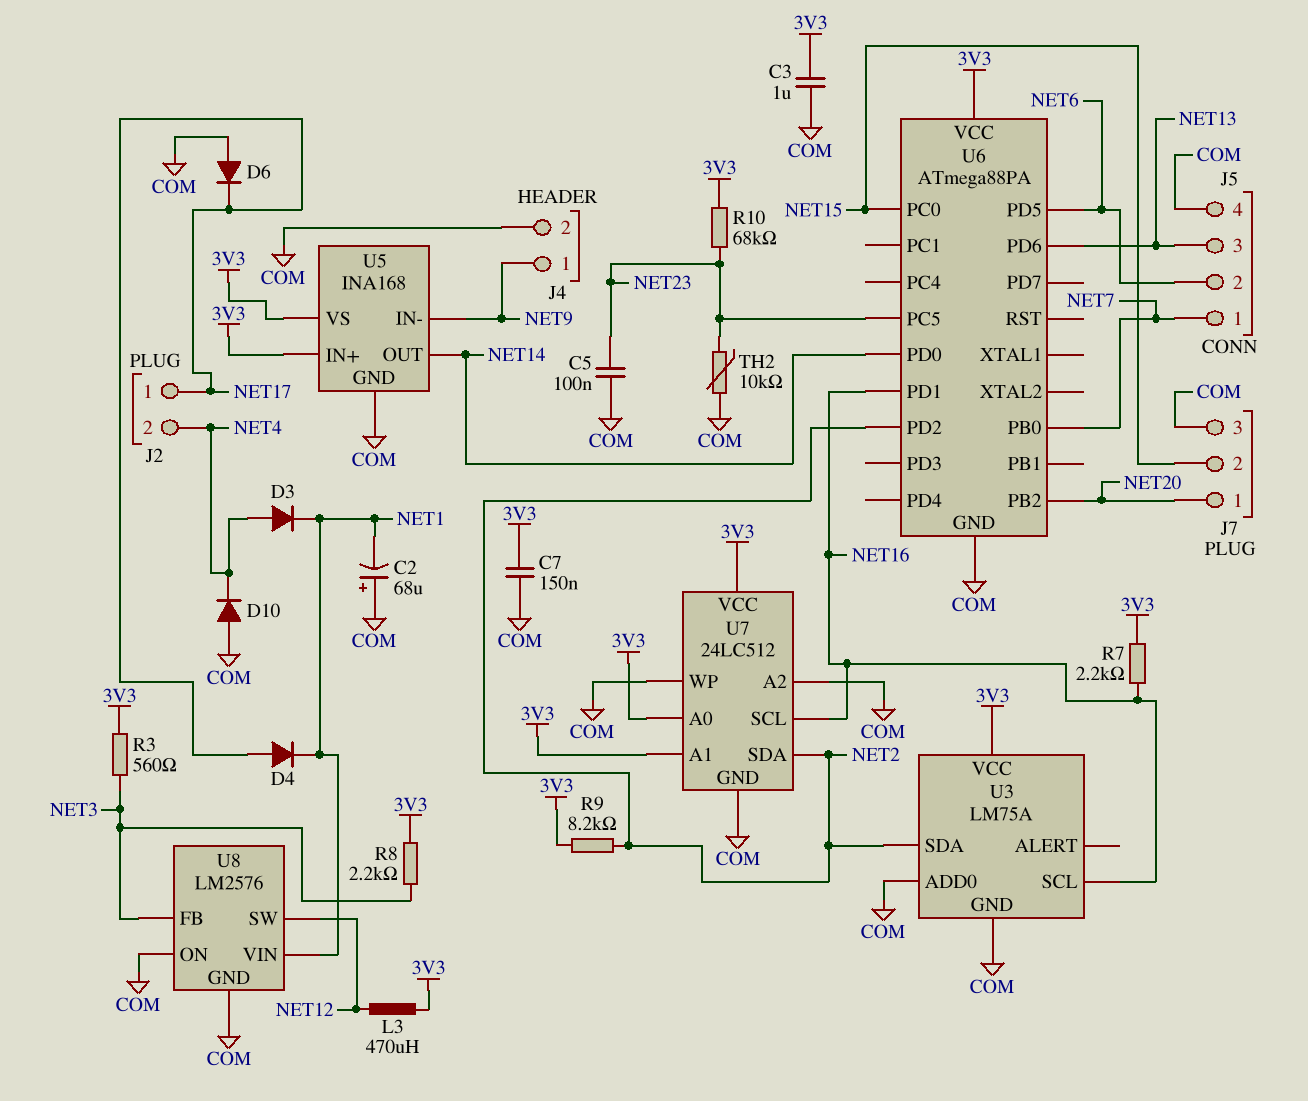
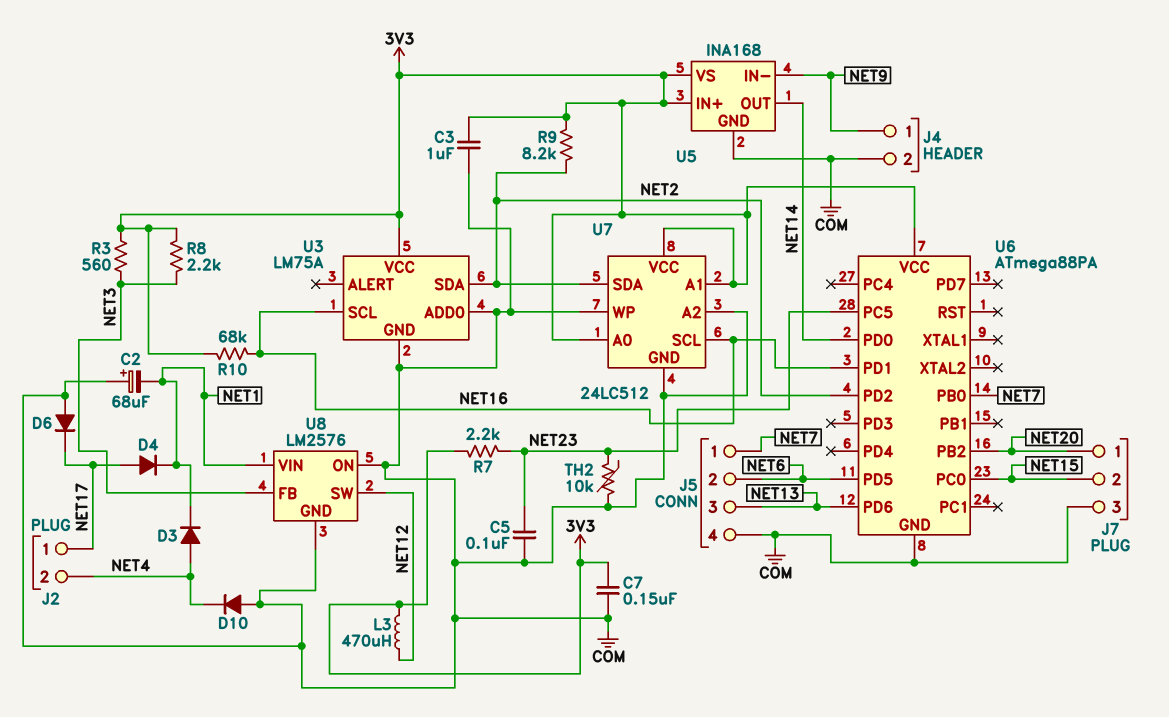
R7: 2.2k (3V3, NET16) -> 2.2k (3V3, NET23)
R10: 68k (3V3, NET23) -> 68k (3V3, NET16)

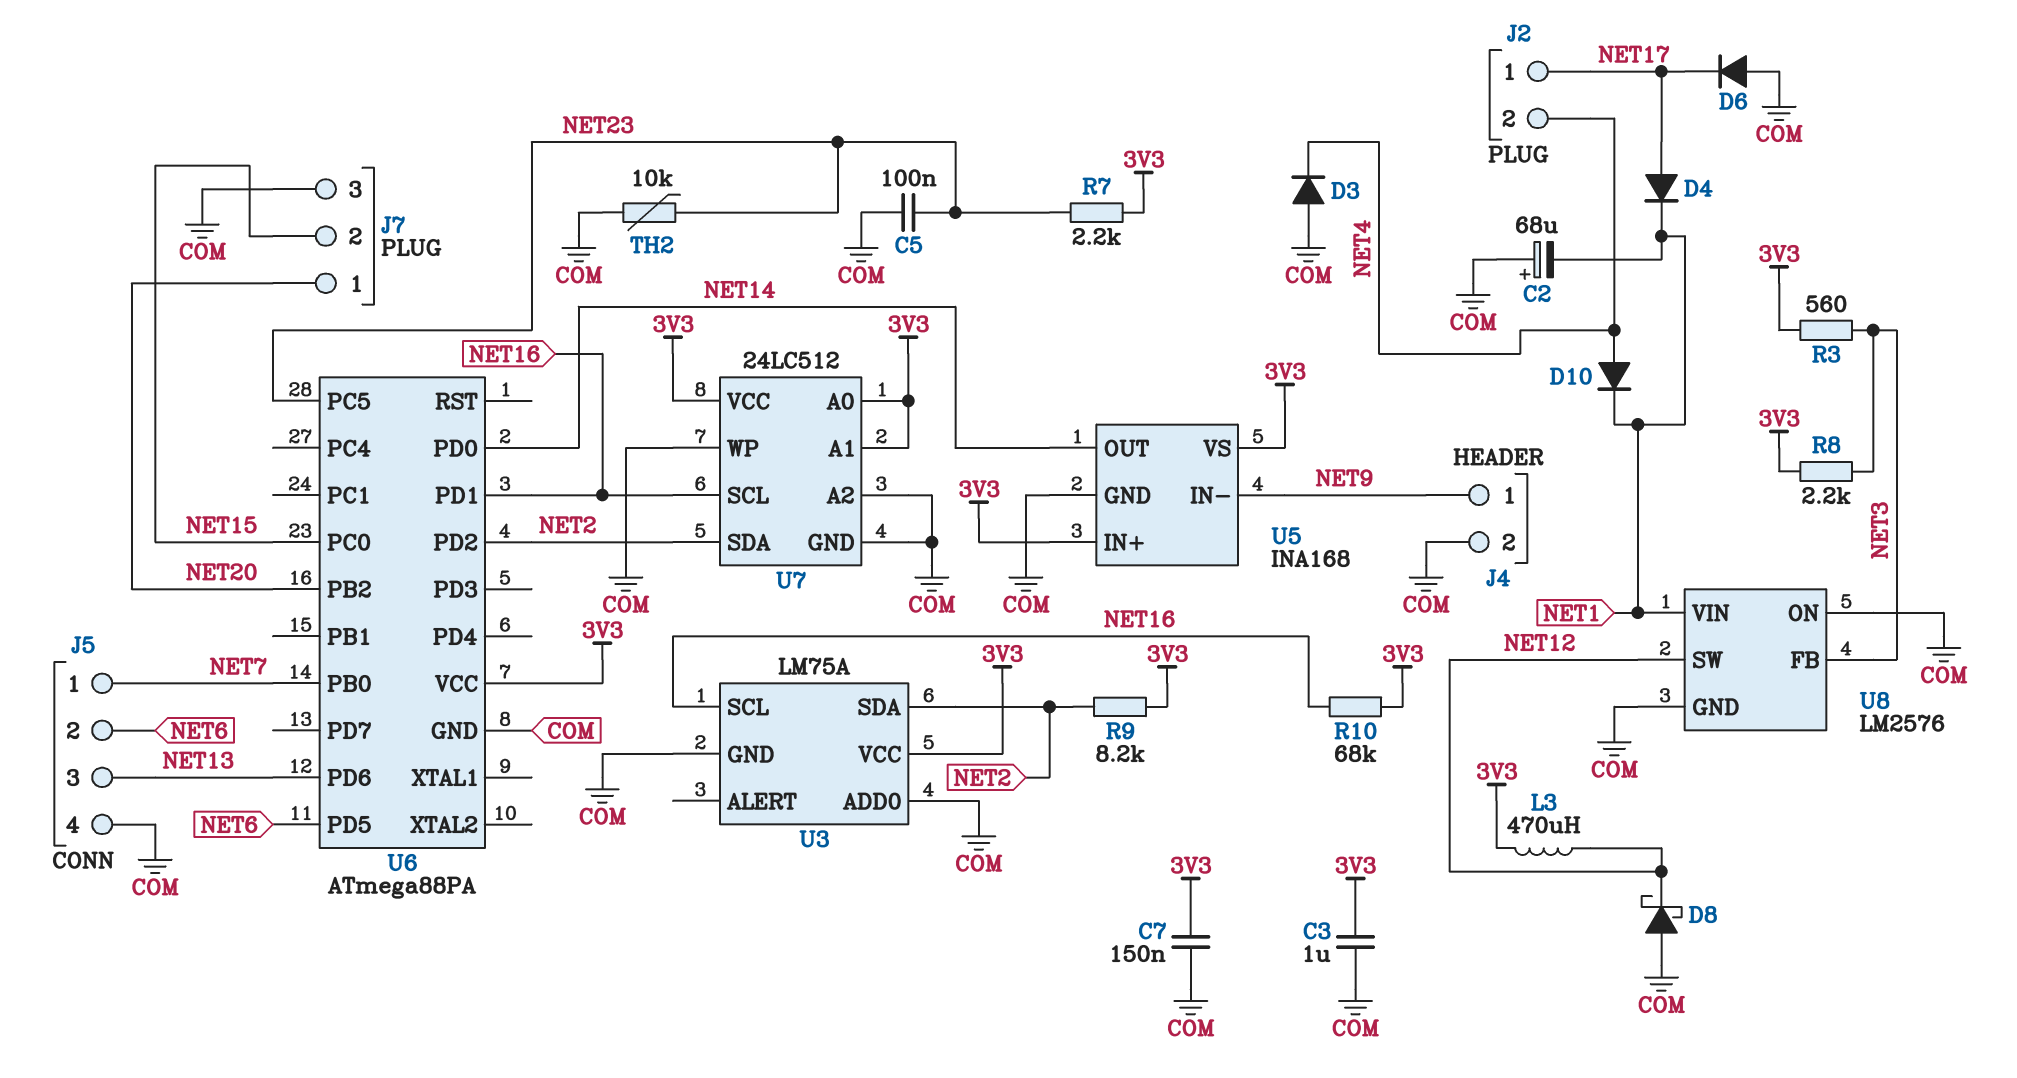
D3: diode (A NET4, K NET1) -> diode (A COM, K NET4)
D8: none -> schottky (A COM, K NET12)
D10: diode (A COM, K NET4) -> diode (A NET4, K NET1)

